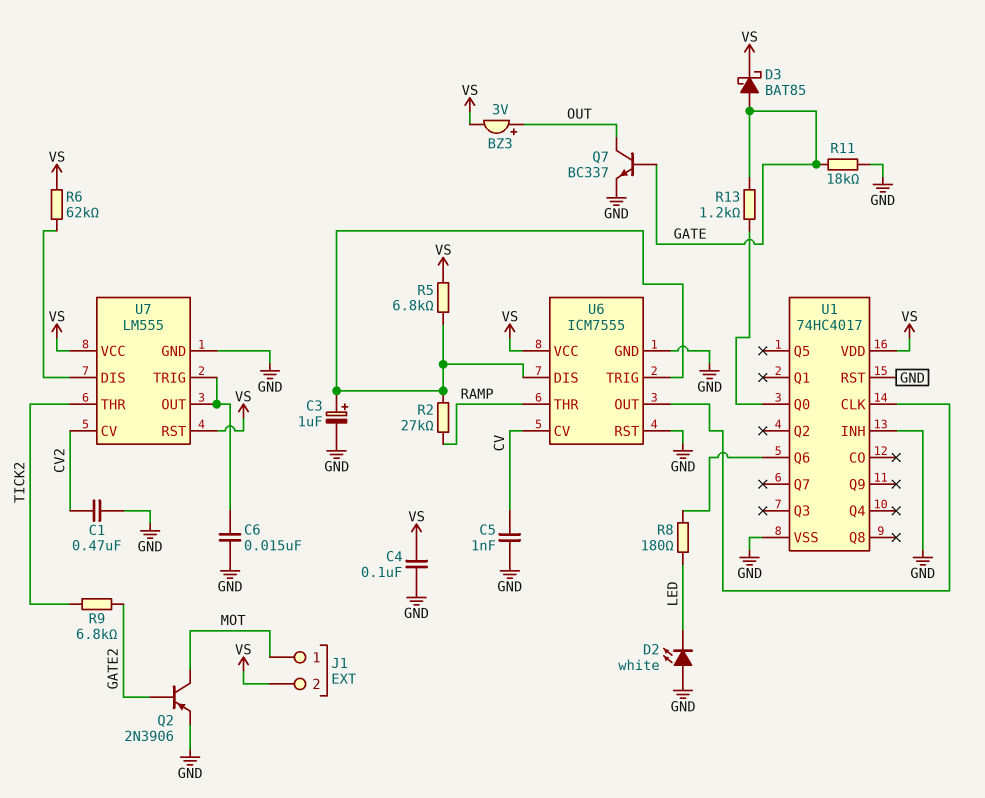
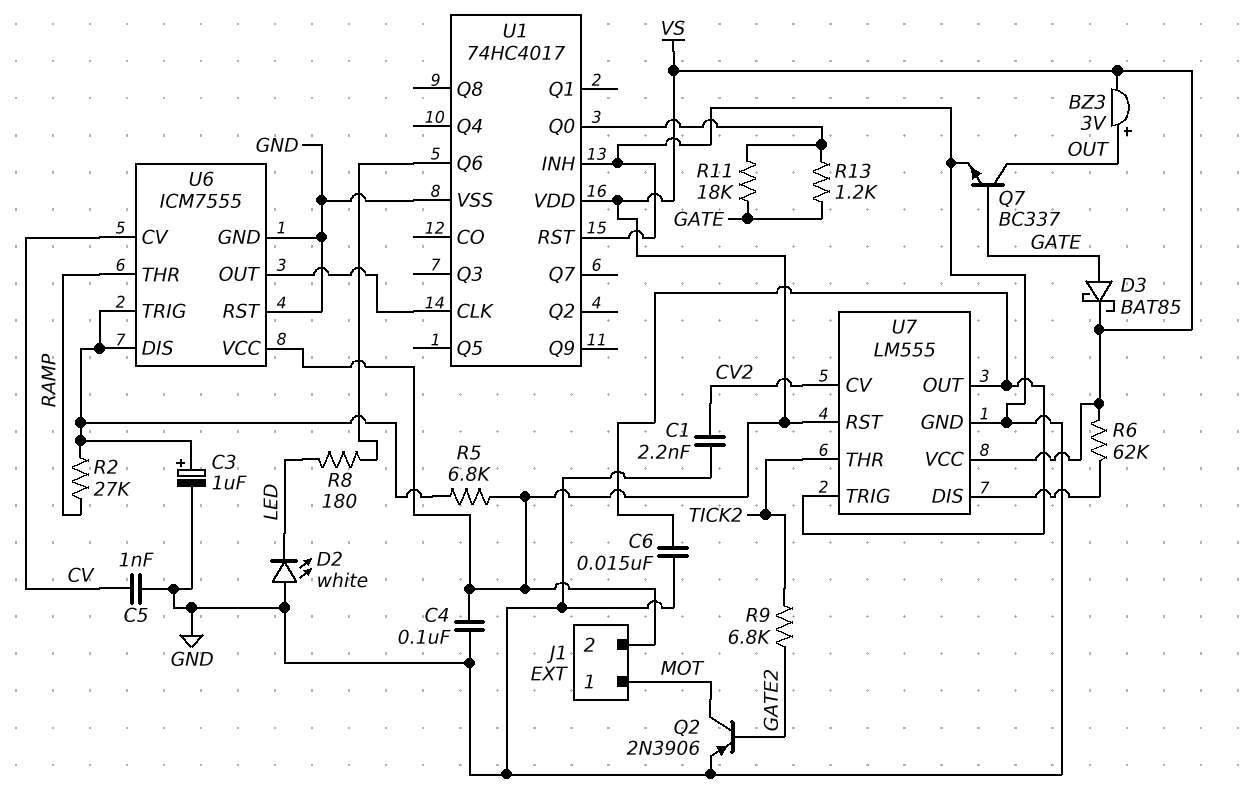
C1: 470nF (CV2, GND) -> 2.2nF (CV2, GND)
R11: 18k (GATE, GND) -> 18k (GATE, U1/Q0)

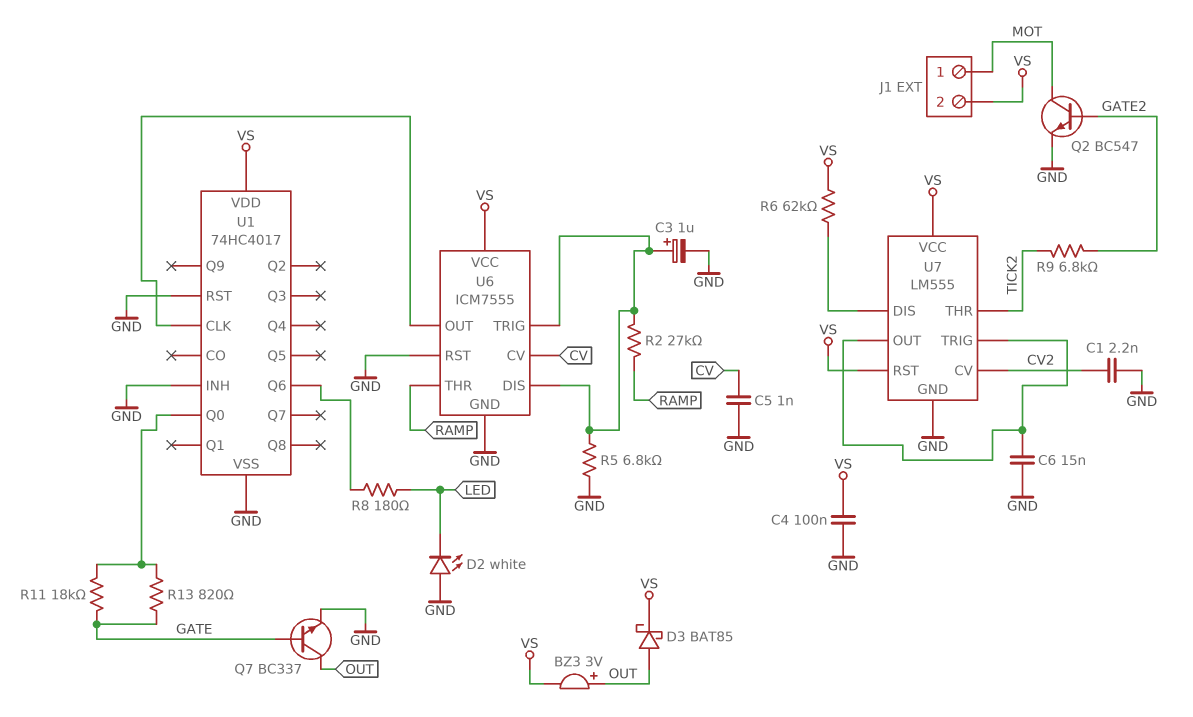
D3: schottky BAT85 (A GATE, K VS) -> schottky BAT85 (A OUT, K VS)
Q2: PNP 2N3906 (B GATE2, C MOT, E GND) -> NPN BC547 (B GATE2, C MOT, E GND)
R5: 6.8k (U6/DIS, VS) -> 6.8k (GND, U6/DIS)
R13: 1.2k (GATE, U1/Q0) -> 820 (GATE, U1/Q0)

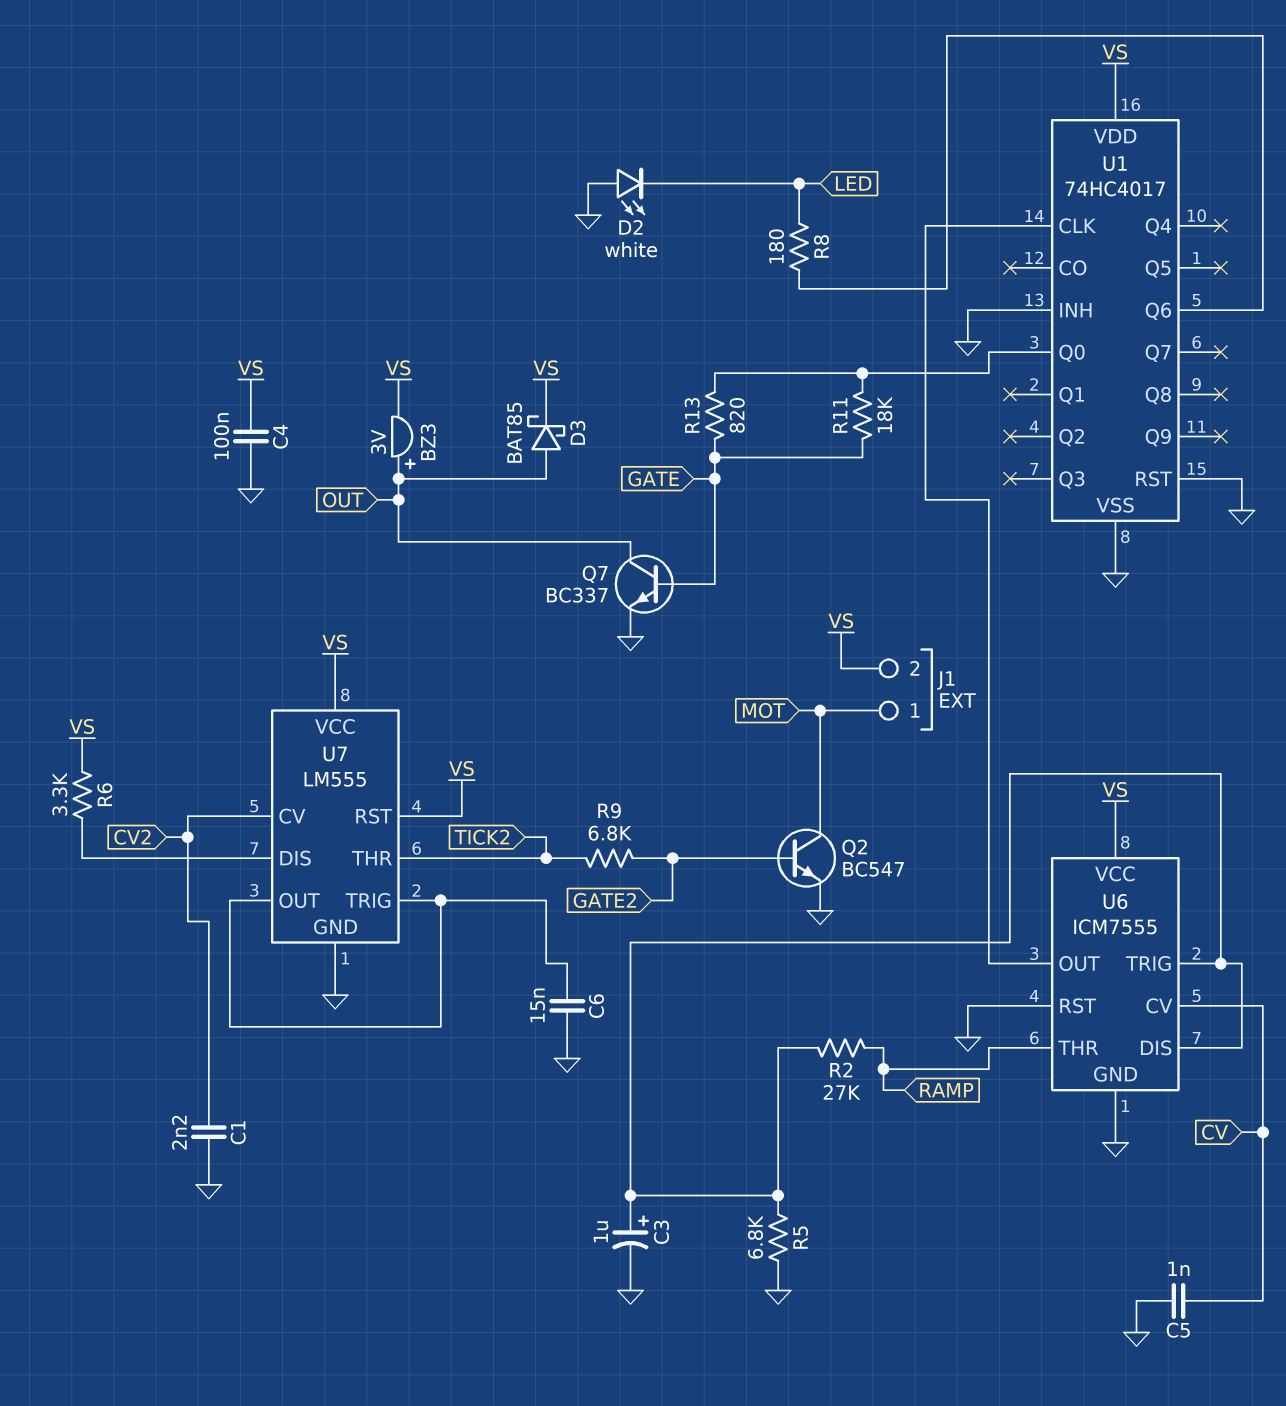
R6: 62k (U7/DIS, VS) -> 3.3k (U7/DIS, VS)

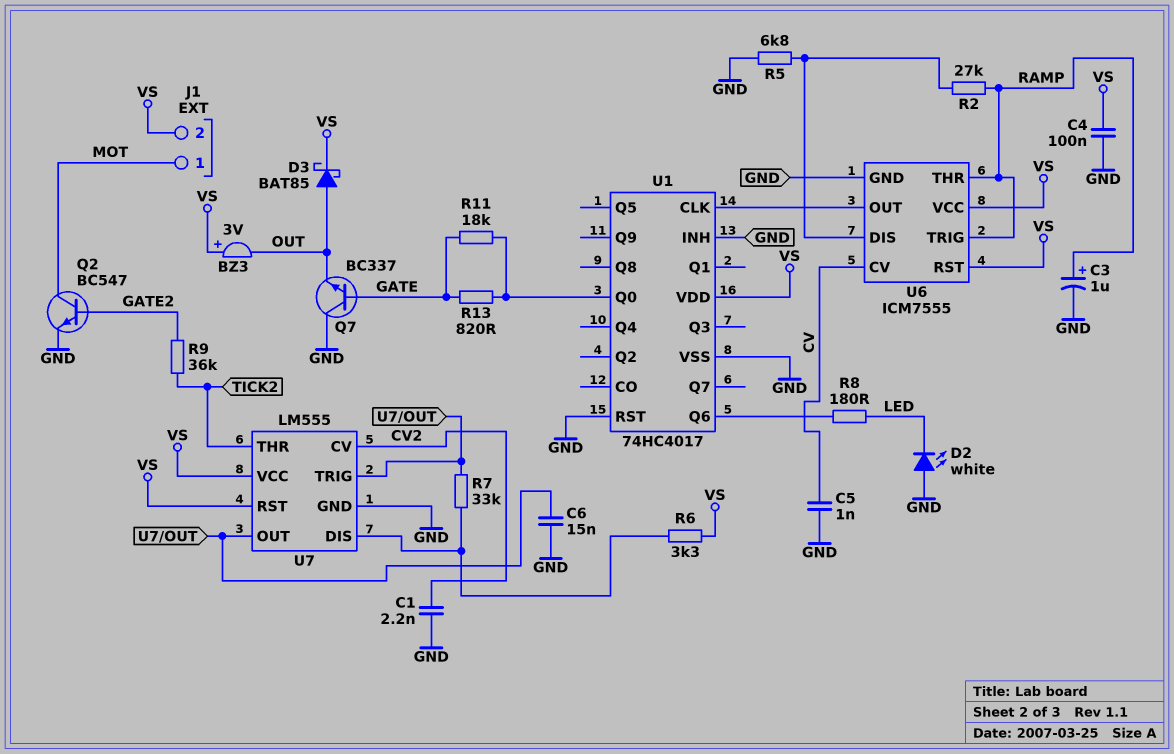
BZ3: buzzer 3V (plus OUT, minus VS) -> buzzer 3V (plus VS, minus OUT)
C3: 1uF (plus U6/DIS, minus GND) -> 1uF (plus RAMP, minus GND)
Q7: NPN BC337 (B GATE, C OUT, E GND) -> NPN BC337 (B GATE, C GND, E OUT)
R7: none -> 33k (U7/DIS, U7/OUT)
R9: 6.8k (GATE2, TICK2) -> 36k (GATE2, TICK2)
U6 pin RST: GND -> VS
U6 pin TRIG: U6/DIS -> RAMP

